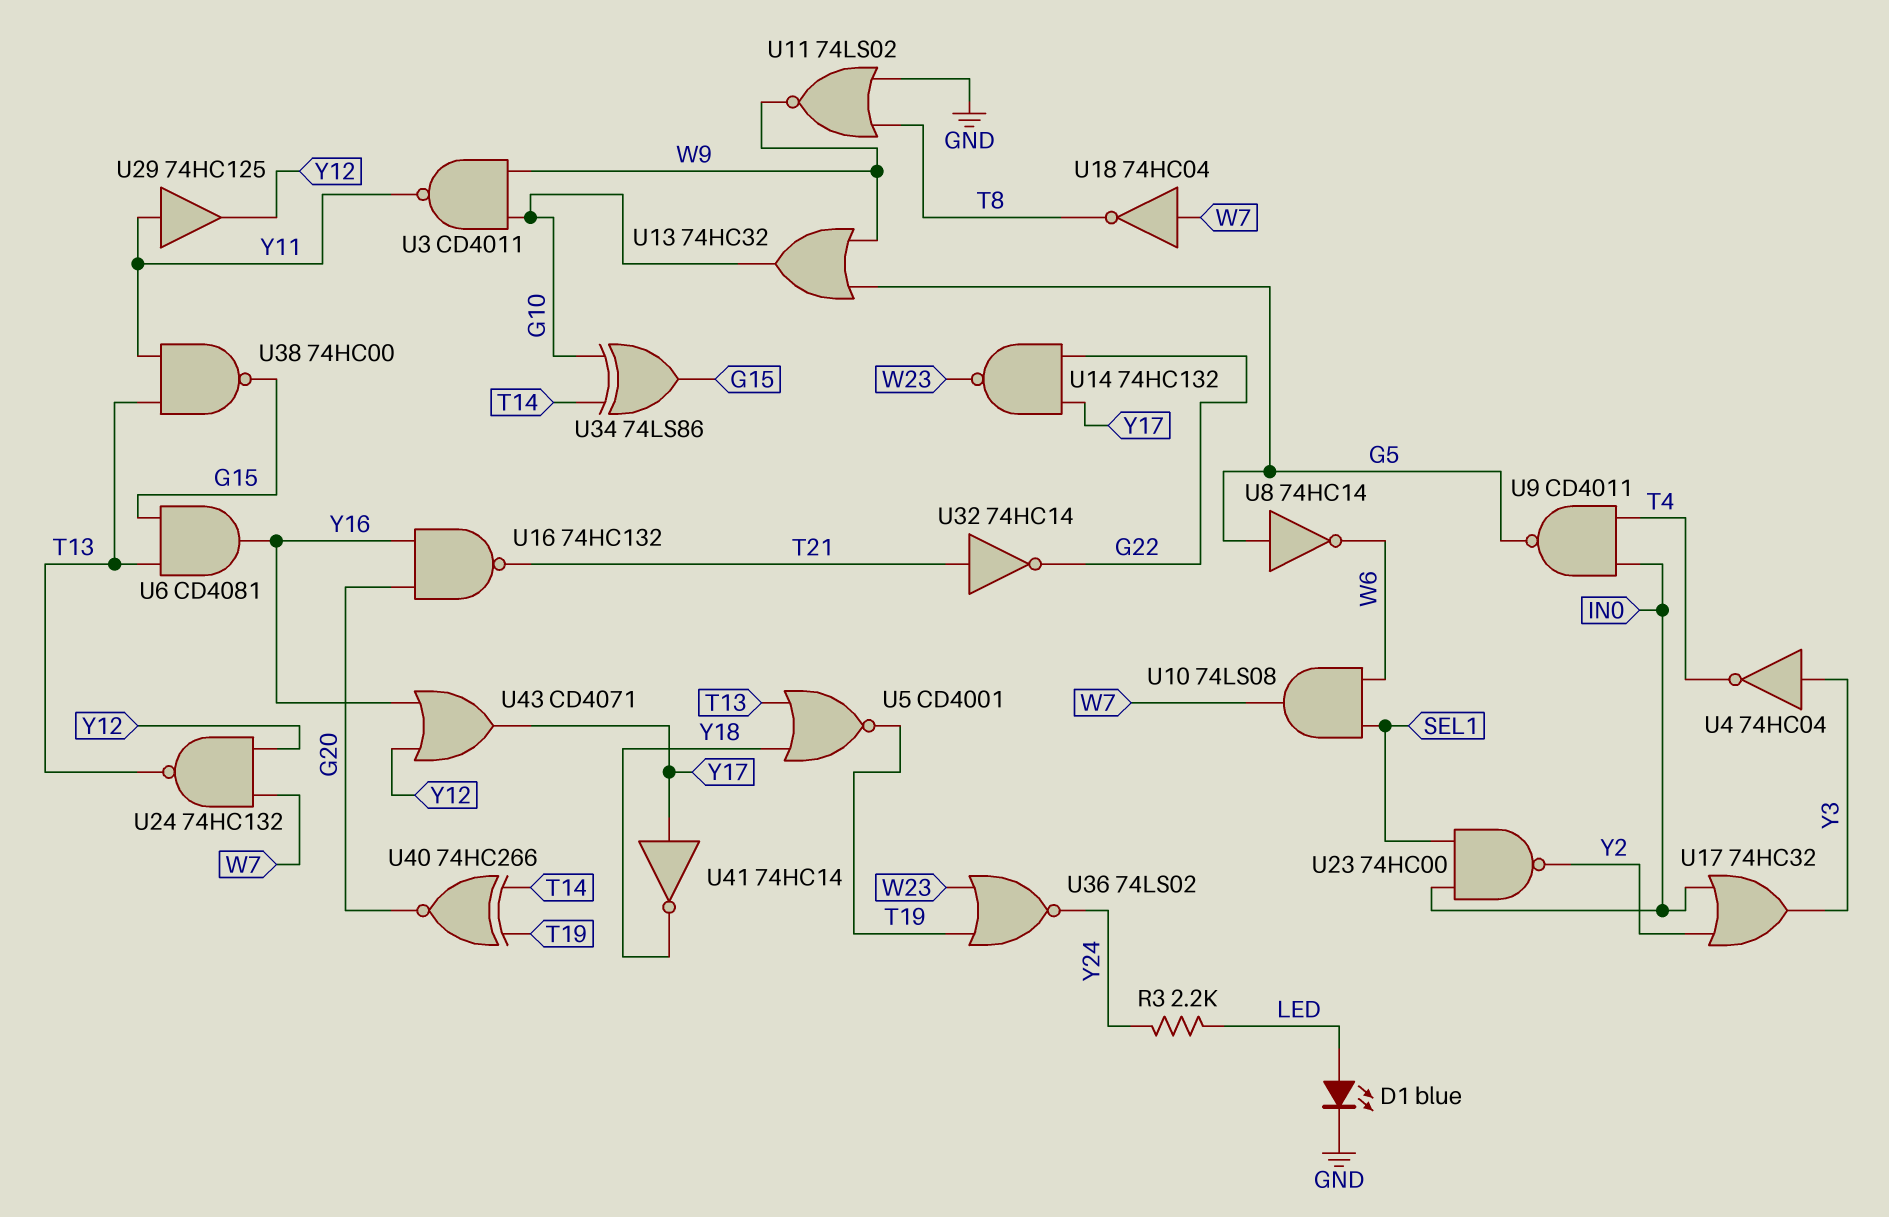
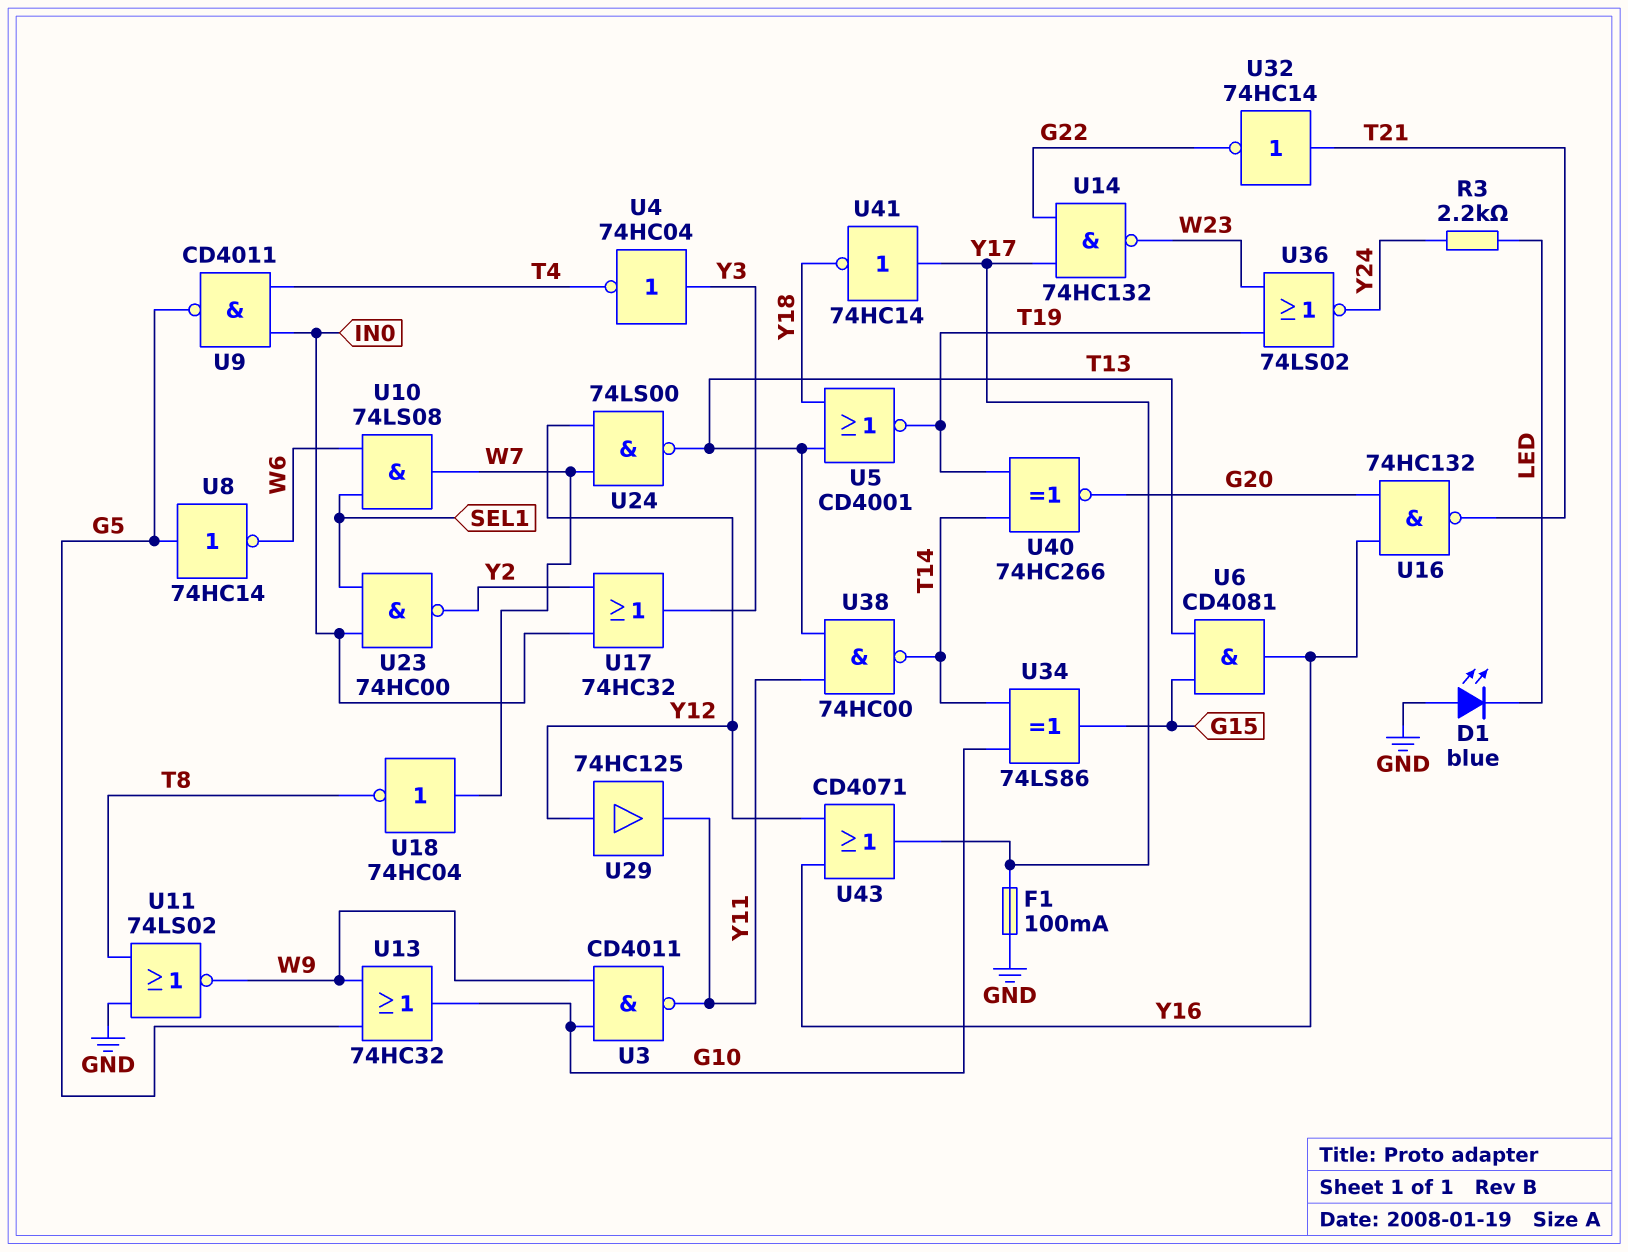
D1: LED blue (A LED, K GND) -> LED blue (A GND, K LED)
F1: none -> 100mA (GND, Y17)
U24: NAND 74HC132 (in W7, in Y12, out T13) -> NAND 74LS00 (in W7, in Y12, out T13)
U29: buffer 74HC125 (in Y11, out Y12) -> buffer 74HC125 (in Y12, out Y11)
U38: NAND 74HC00 (in T13, in Y11, out G15) -> NAND 74HC00 (in T13, in Y11, out T14)

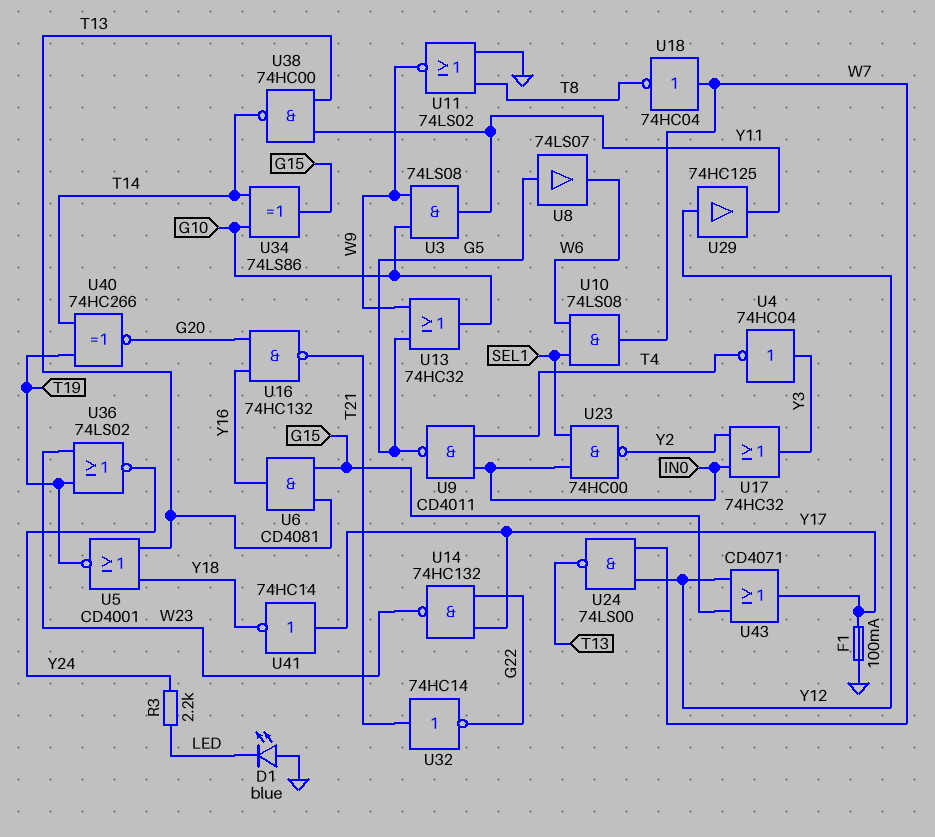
U3: NAND CD4011 (in G10, in W9, out Y11) -> AND 74LS08 (in G10, in W9, out Y11)
U8: NOT 74HC14 (in G5, out W6) -> buffer 74LS07 (in G5, out W6)
U43: OR CD4071 (in Y12, in Y16, out Y17) -> OR CD4071 (in G15, in Y12, out Y17)

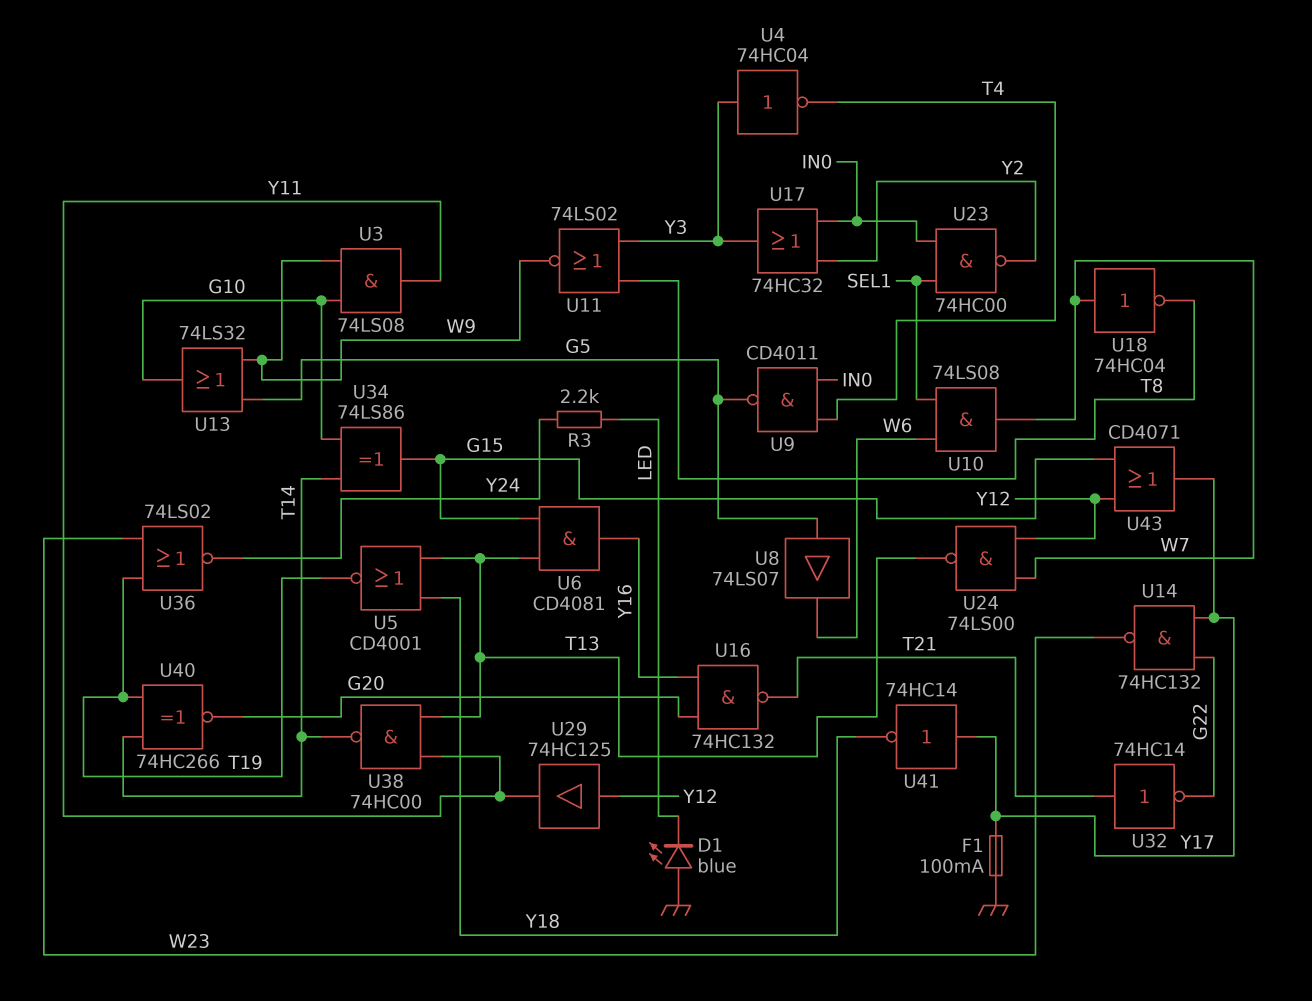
U11: NOR 74LS02 (in GND, in T8, out W9) -> NOR 74LS02 (in T8, in Y3, out W9)
U13: OR 74HC32 (in G5, in W9, out G10) -> OR 74LS32 (in G5, in W9, out G10)

